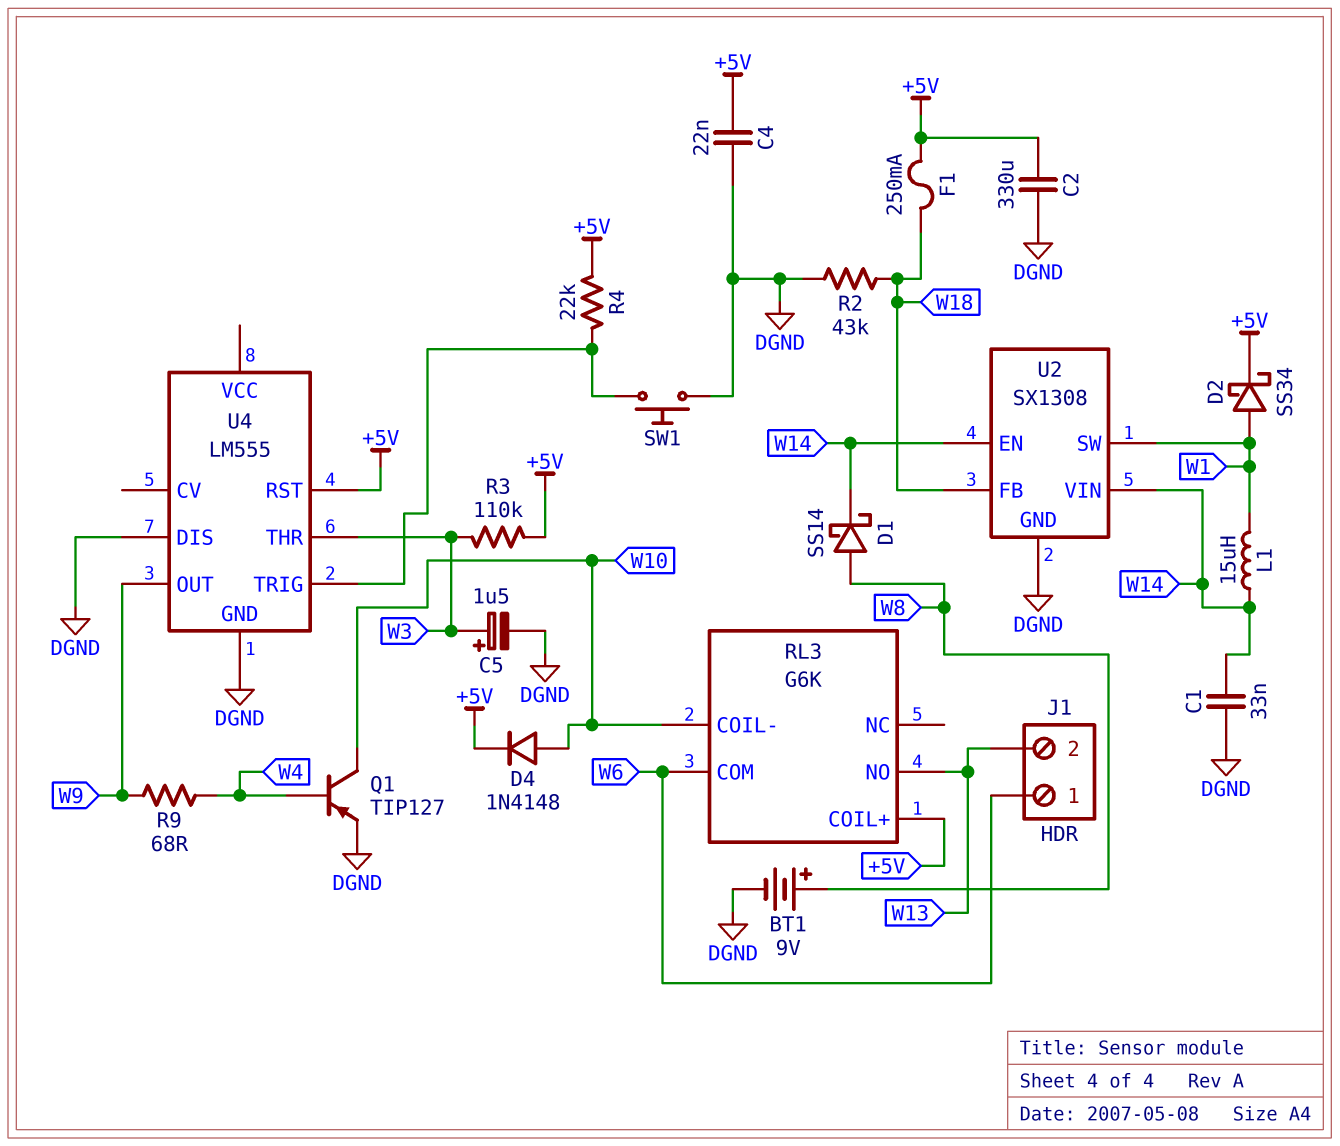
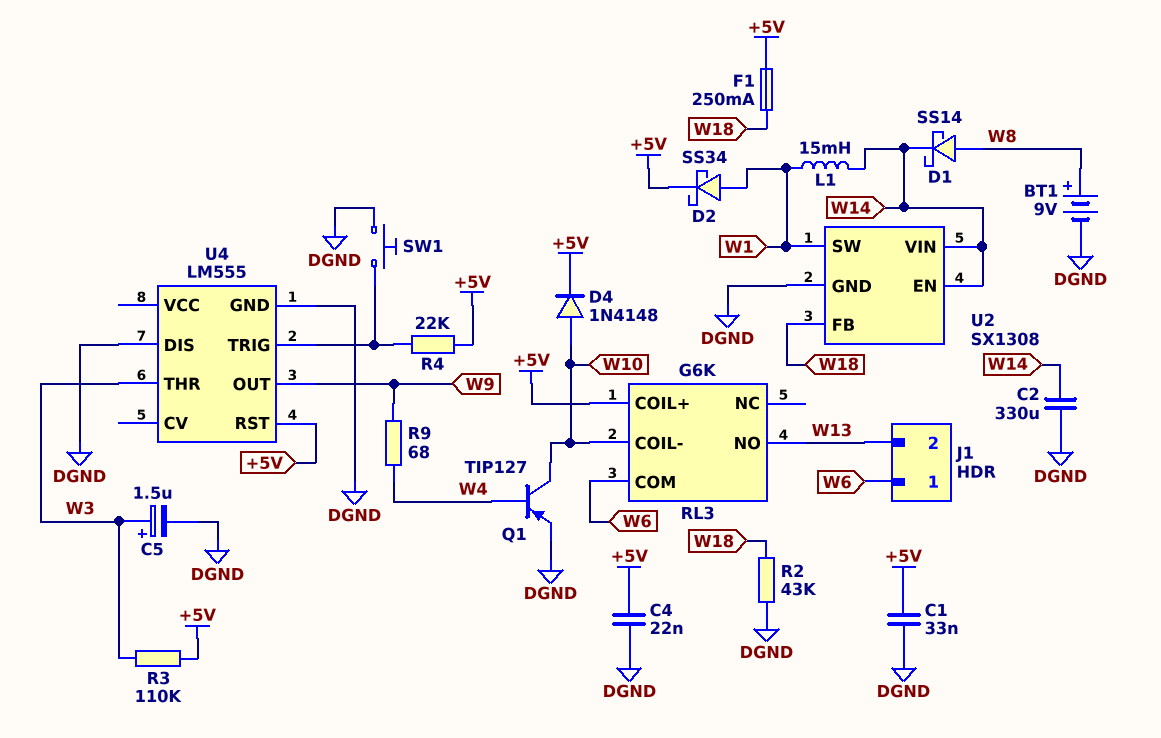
C1: 33nF (DGND, W14) -> 33nF (+5V, DGND)
C2: 330uF (+5V, DGND) -> 330uF (DGND, W14)
L1: 15uH (W1, W14) -> 15mH (W1, W14)

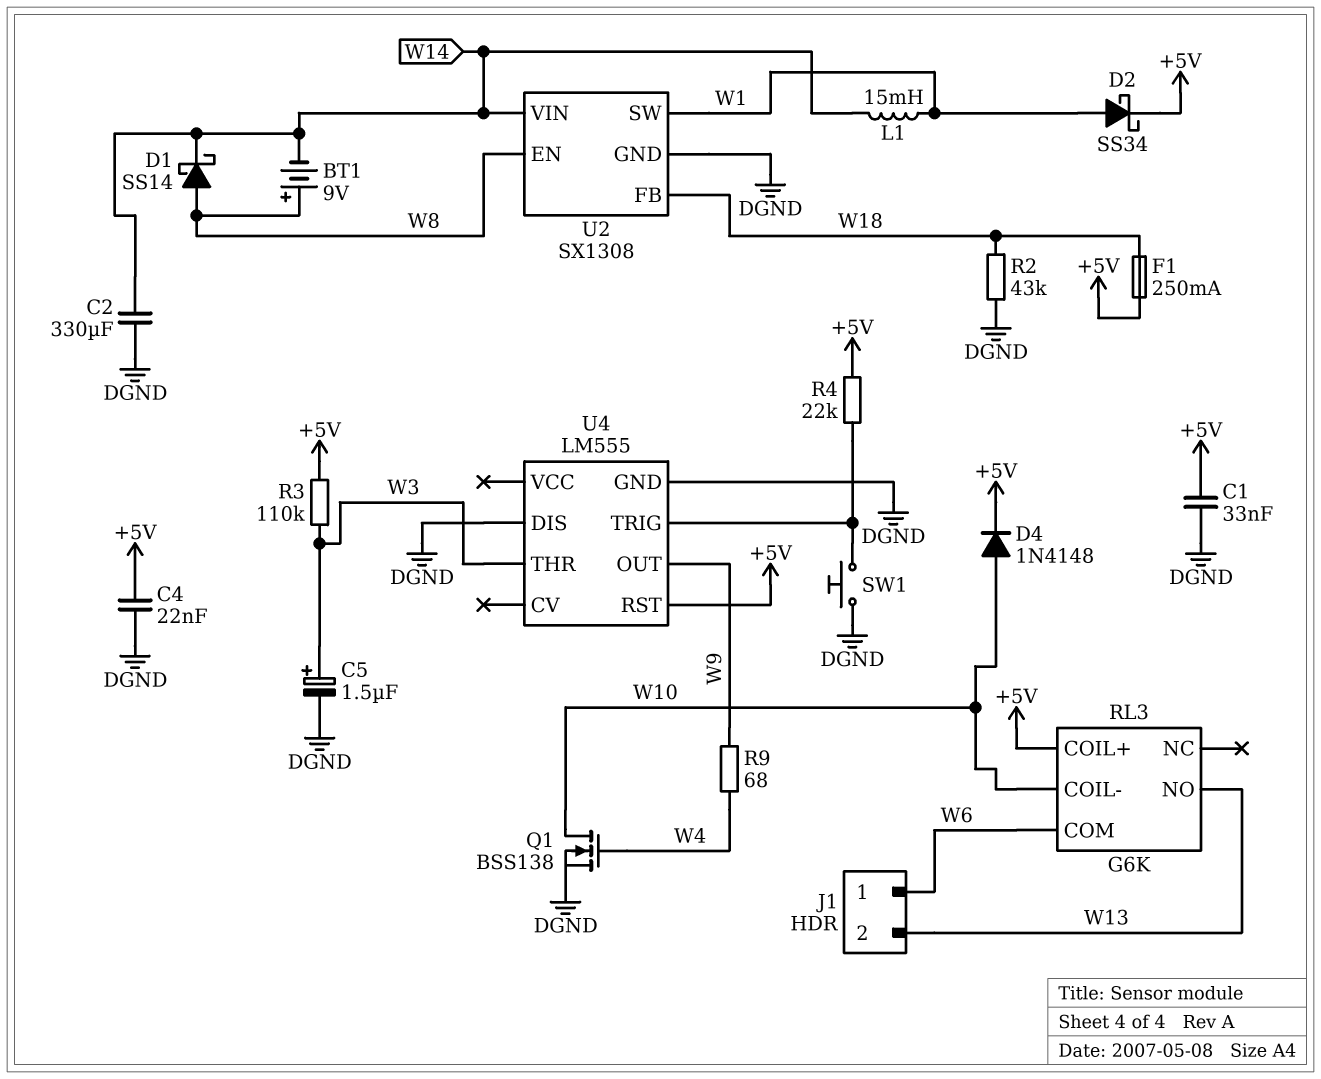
BT1: 9V (plus W8, minus DGND) -> 9V (plus W8, minus W14)
Q1: PNP TIP127 (B W4, C W10, E DGND) -> NMOS BSS138 (G W4, D W10, S DGND)
U2 pin EN: W14 -> W8

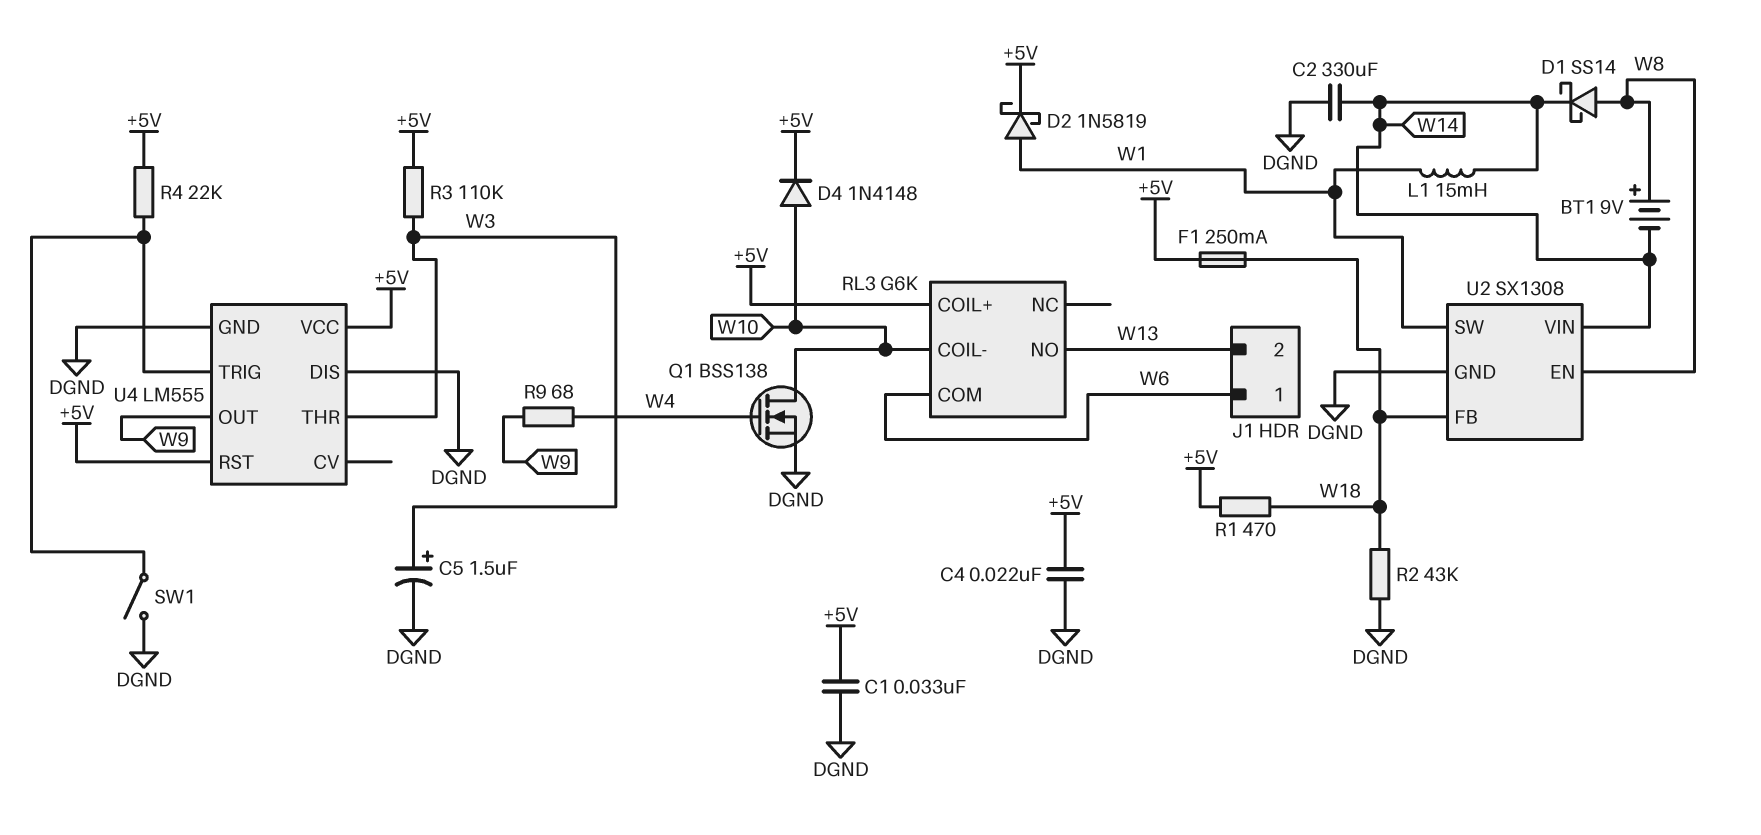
D2: schottky SS34 (A W1, K +5V) -> schottky 1N5819 (A W1, K +5V)
R1: none -> 470 (+5V, W18)
SW1: button (DGND, U4/TRIG) -> switch (DGND, U4/TRIG)
U4 pin VCC: none -> +5V

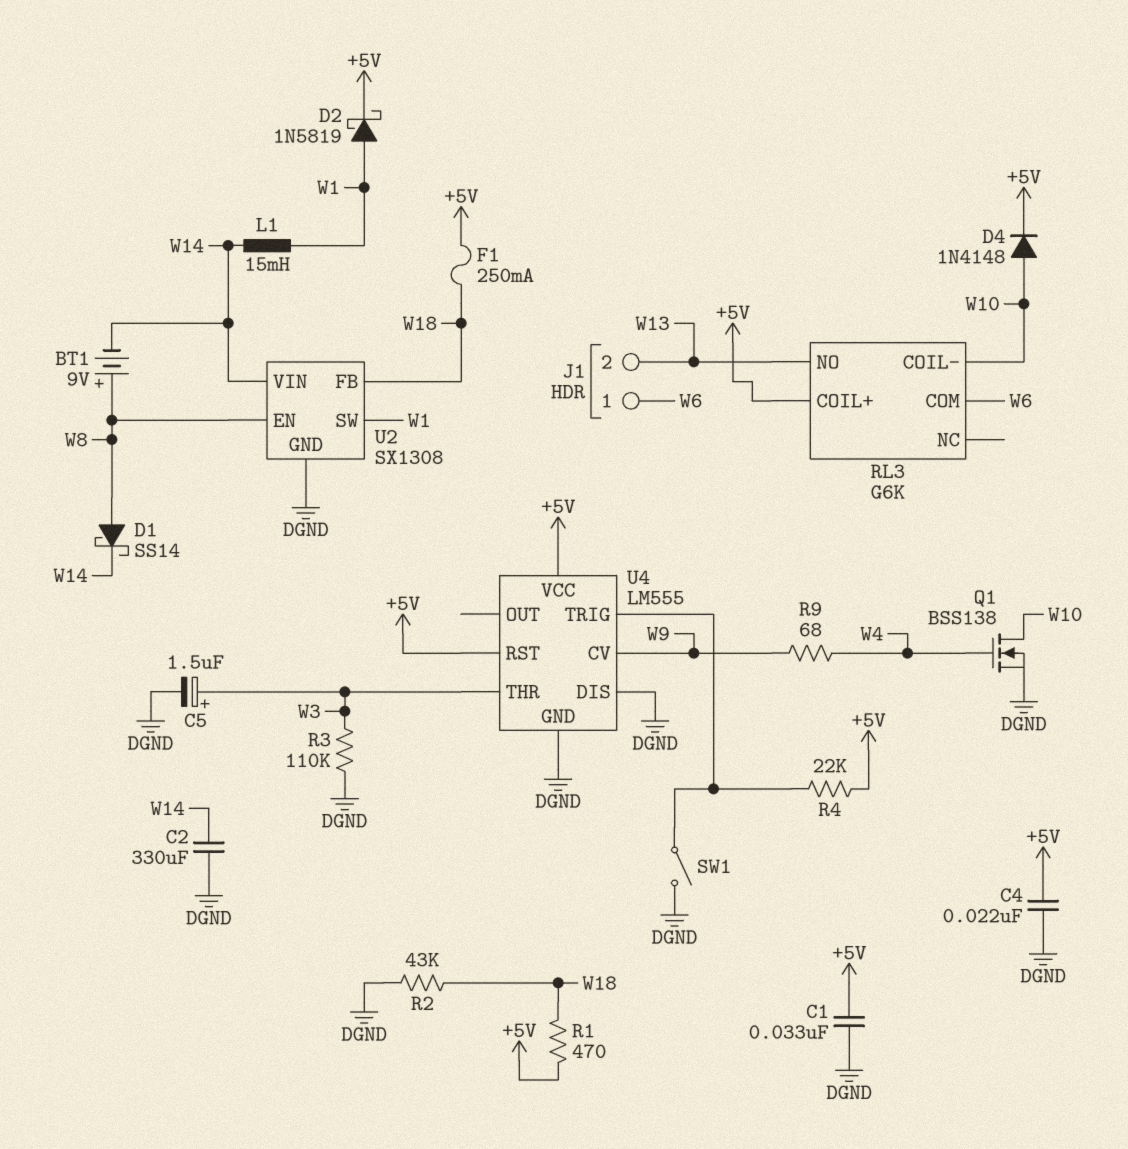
R3: 110k (+5V, W3) -> 110k (DGND, W3)
U4 pin CV: none -> W9
U4 pin OUT: W9 -> none

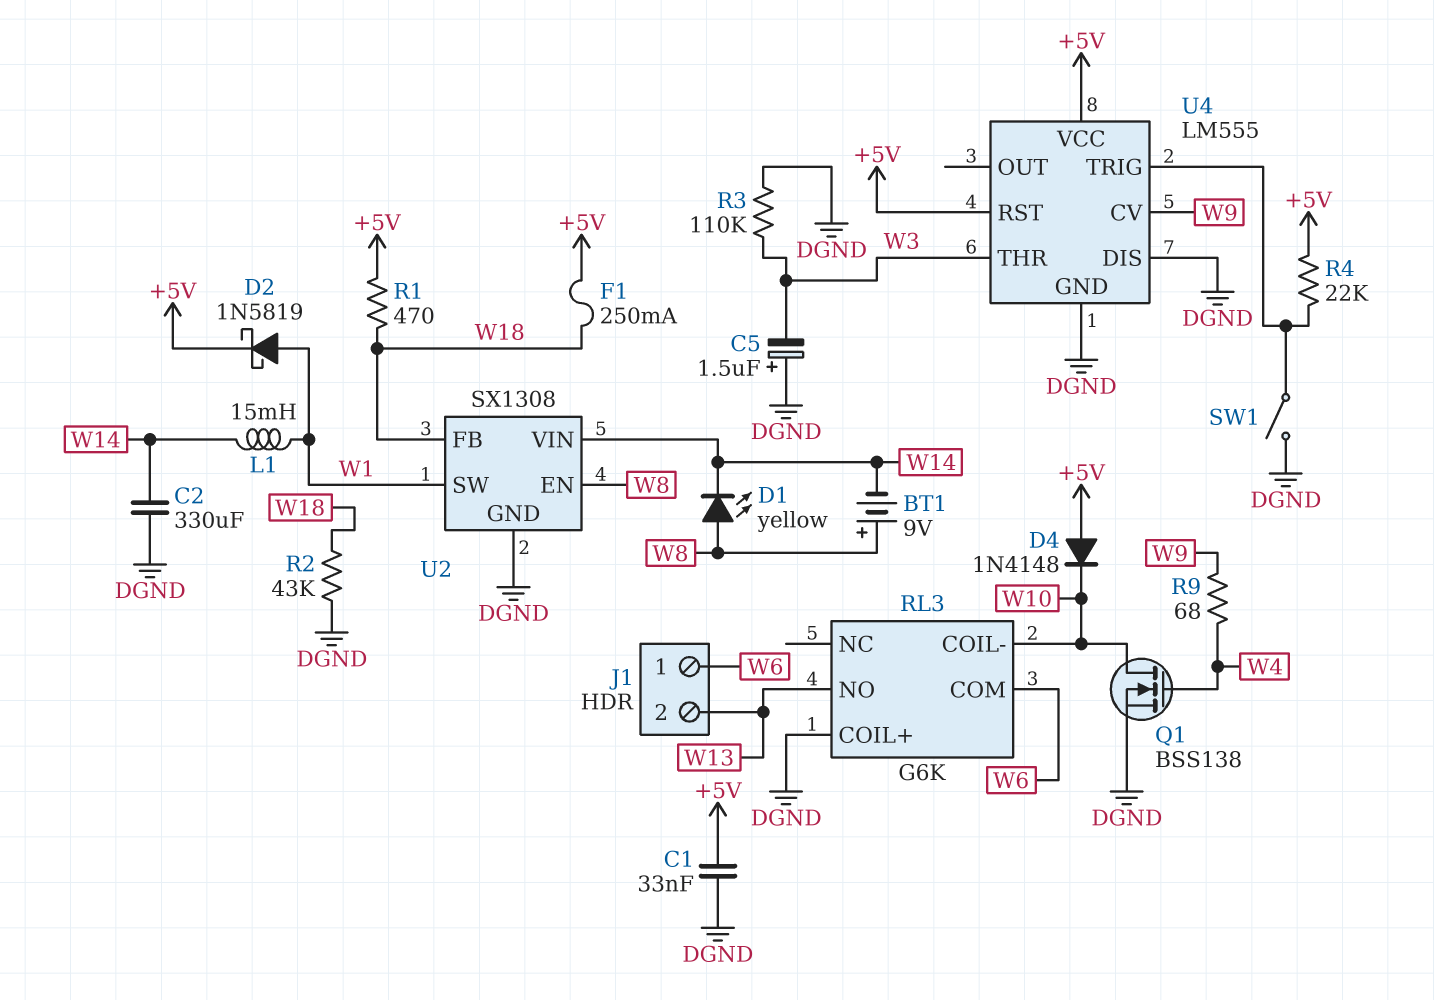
C4: 22nF (+5V, DGND) -> none
C5: 1.5uF (plus W3, minus DGND) -> 1.5uF (plus DGND, minus W3)
D1: schottky SS14 (A W8, K W14) -> LED yellow (A W8, K W14)
D4: diode 1N4148 (A W10, K +5V) -> diode 1N4148 (A +5V, K W10)
RL3 pin COIL+: +5V -> DGND

